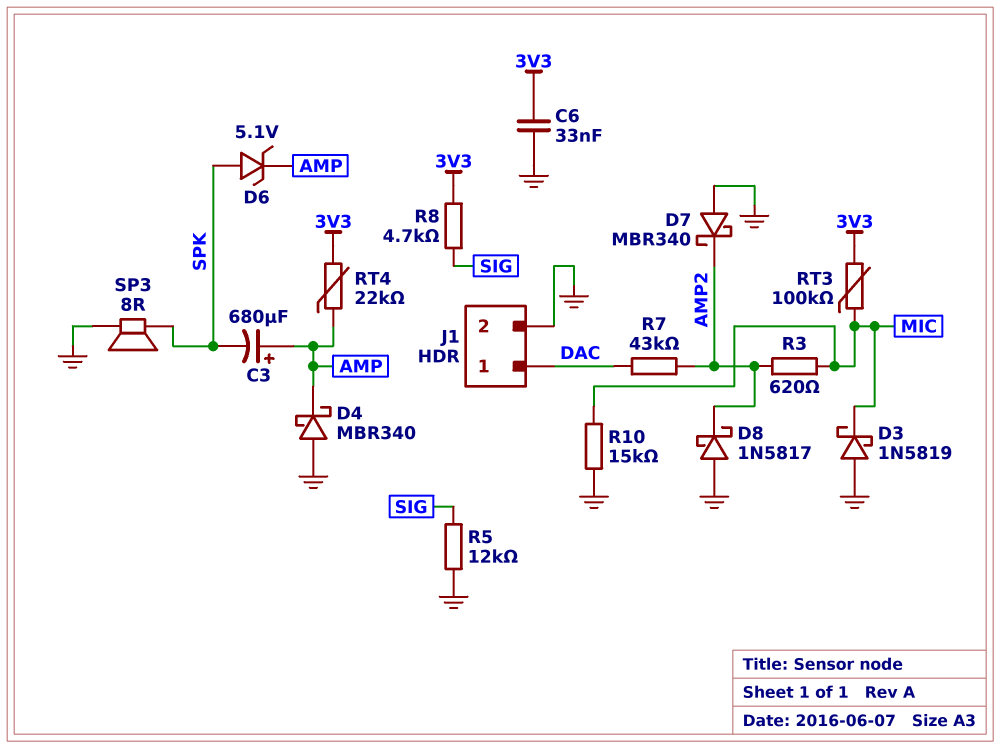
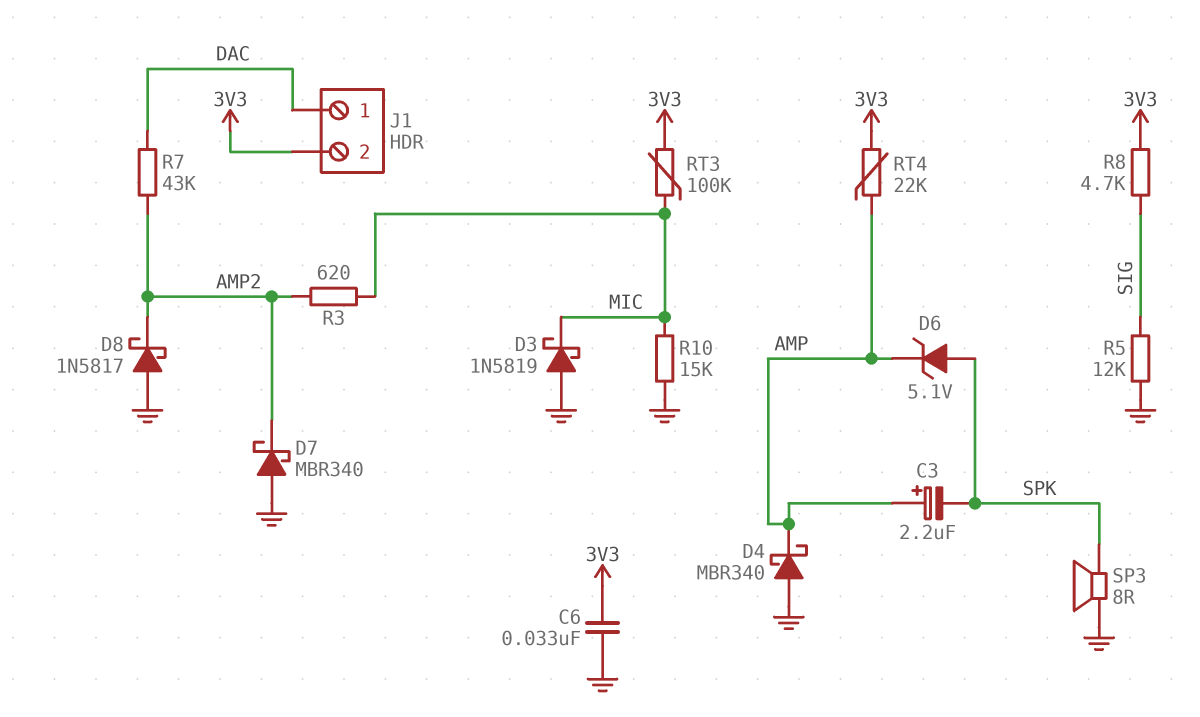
C3: 680uF (plus AMP, minus SPK) -> 2.2uF (plus AMP, minus SPK)
J1 pin 2: GND -> 3V3

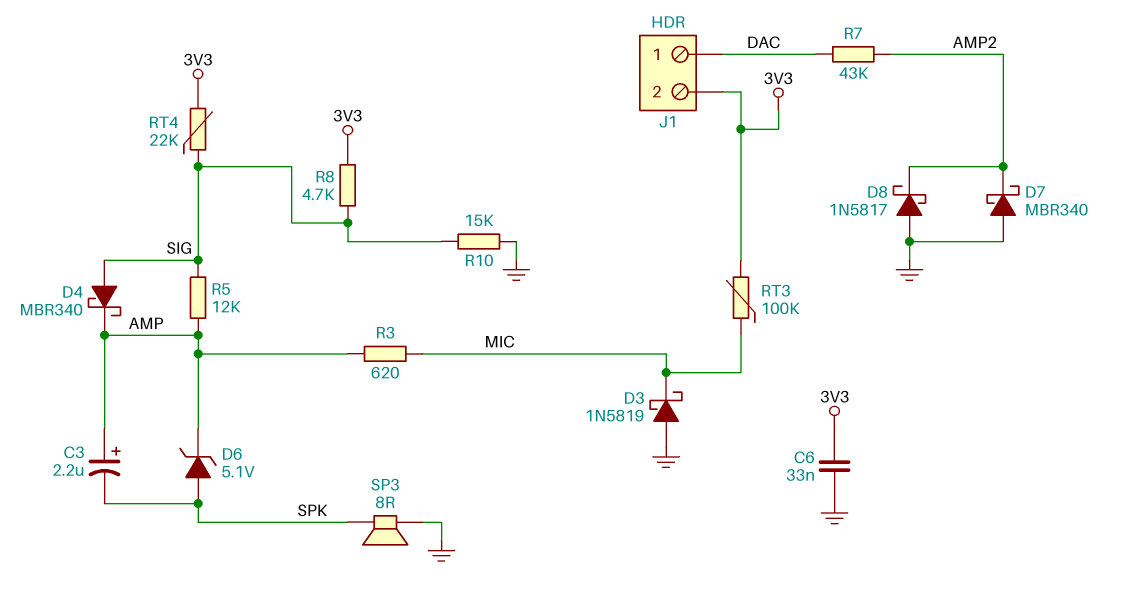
D4: schottky MBR340 (A GND, K AMP) -> schottky MBR340 (A SIG, K AMP)
R3: 620 (AMP2, MIC) -> 620 (AMP, MIC)
R5: 12k (GND, SIG) -> 12k (AMP, SIG)
R10: 15k (GND, MIC) -> 15k (GND, SIG)
RT4: 22k (3V3, AMP) -> 22k (3V3, SIG)

